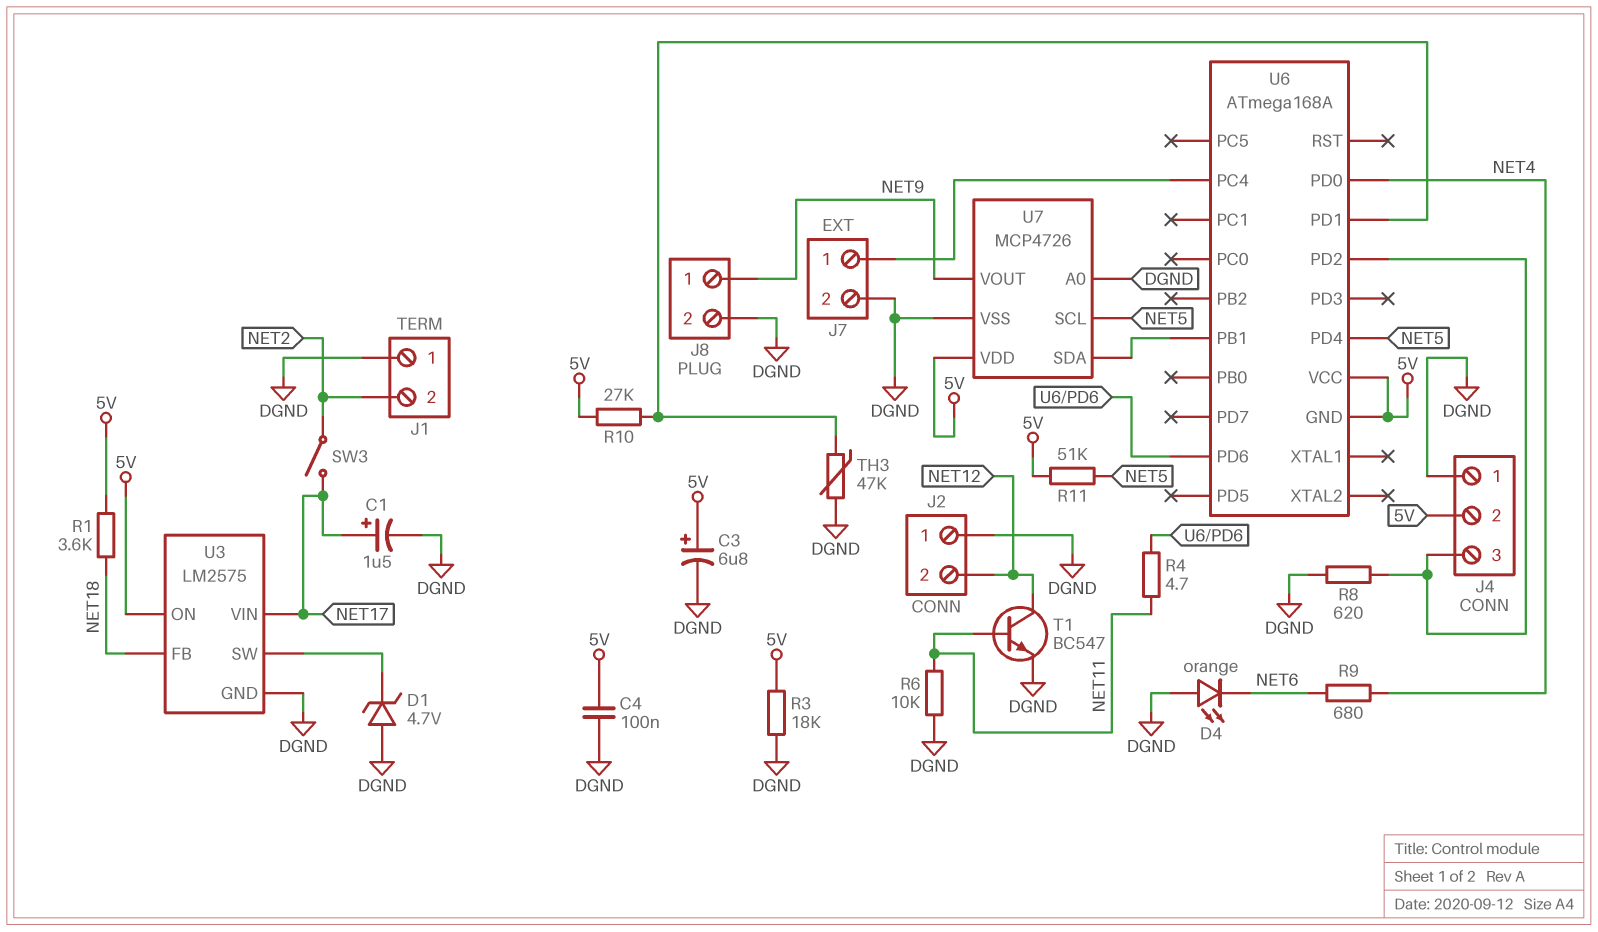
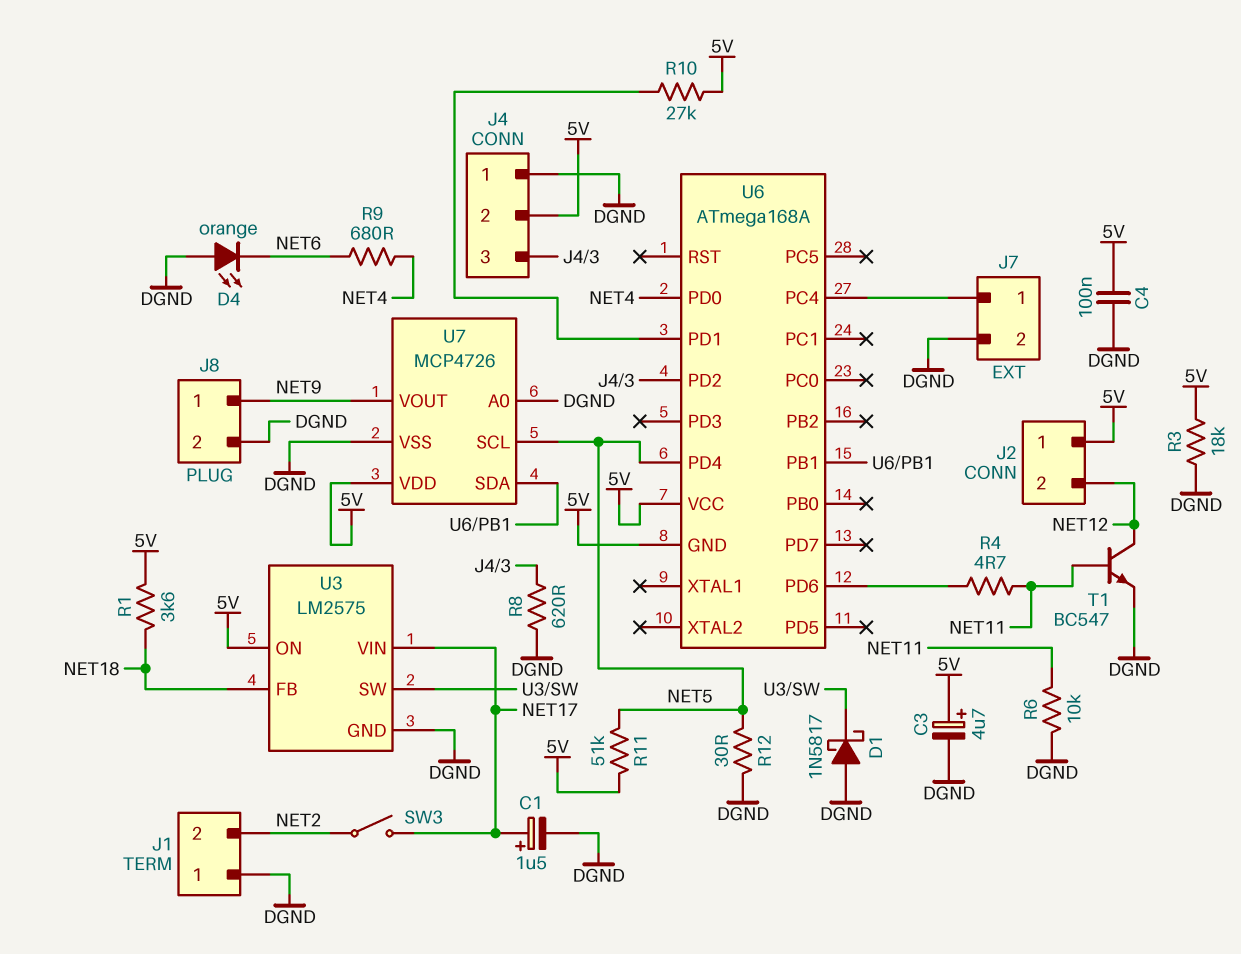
C3: 6.8uF (plus 5V, minus DGND) -> 4.7uF (plus 5V, minus DGND)
D1: zener 4.7V (A DGND, K U3/SW) -> schottky 1N5817 (A DGND, K U3/SW)
J2 pin 1: DGND -> 5V
R12: none -> 30 (DGND, NET5)
TH3: 47k (DGND, U6/PD1) -> none

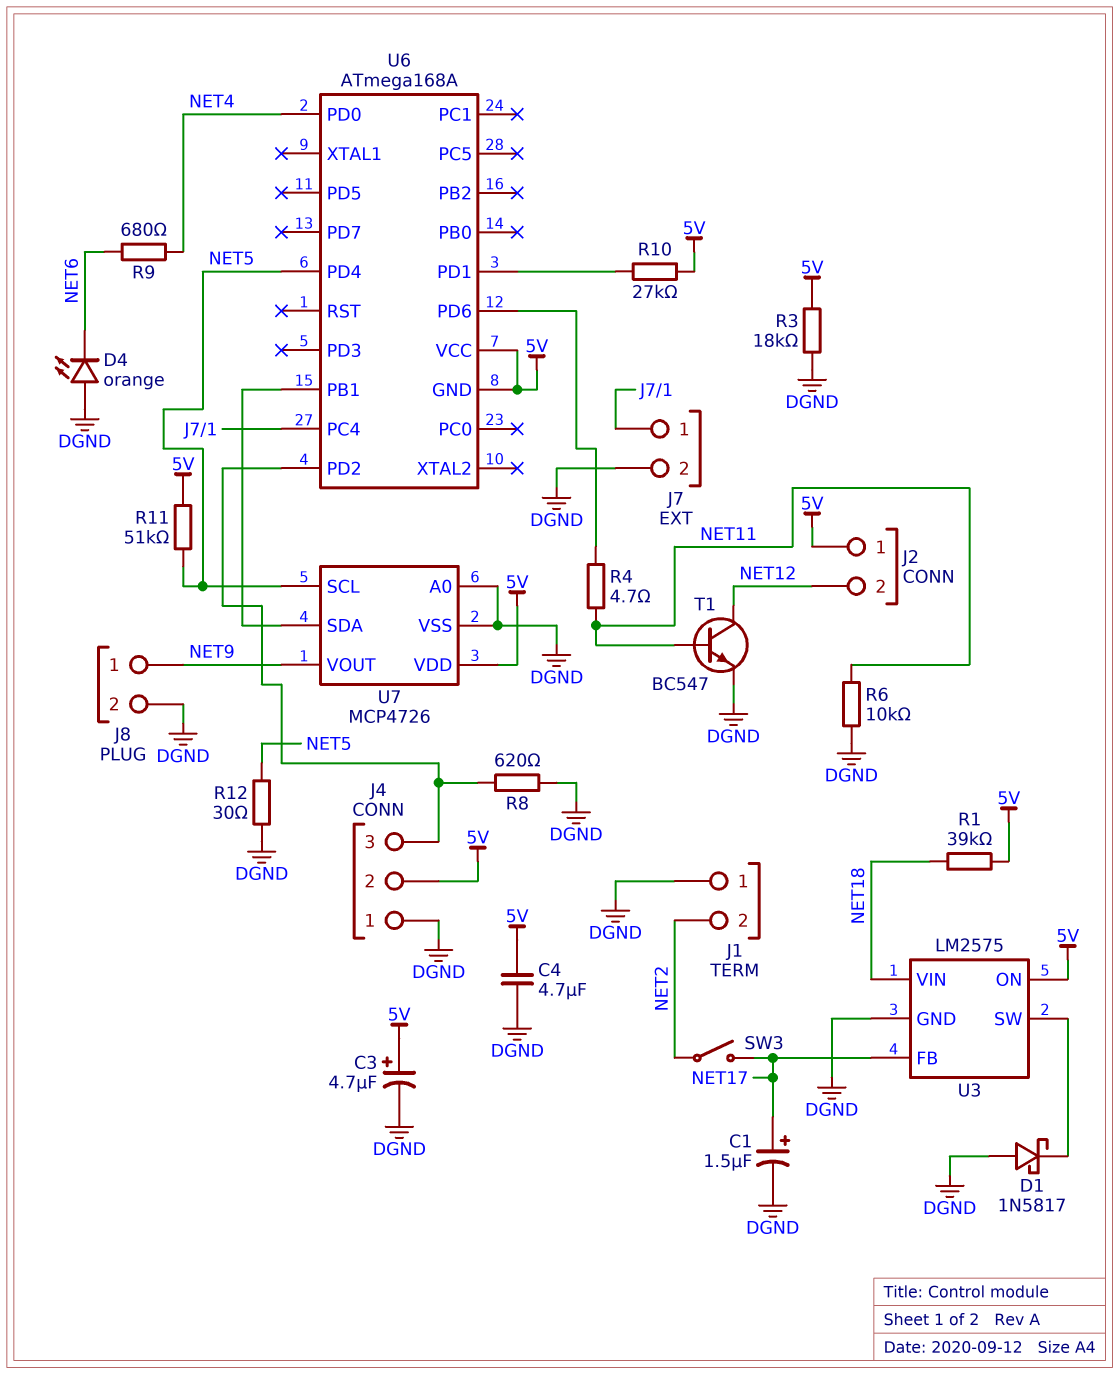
C4: 100nF (5V, DGND) -> 4.7uF (5V, DGND)
R1: 3.6k (5V, NET18) -> 39k (5V, NET18)
U3 pin FB: NET18 -> NET17
U3 pin VIN: NET17 -> NET18

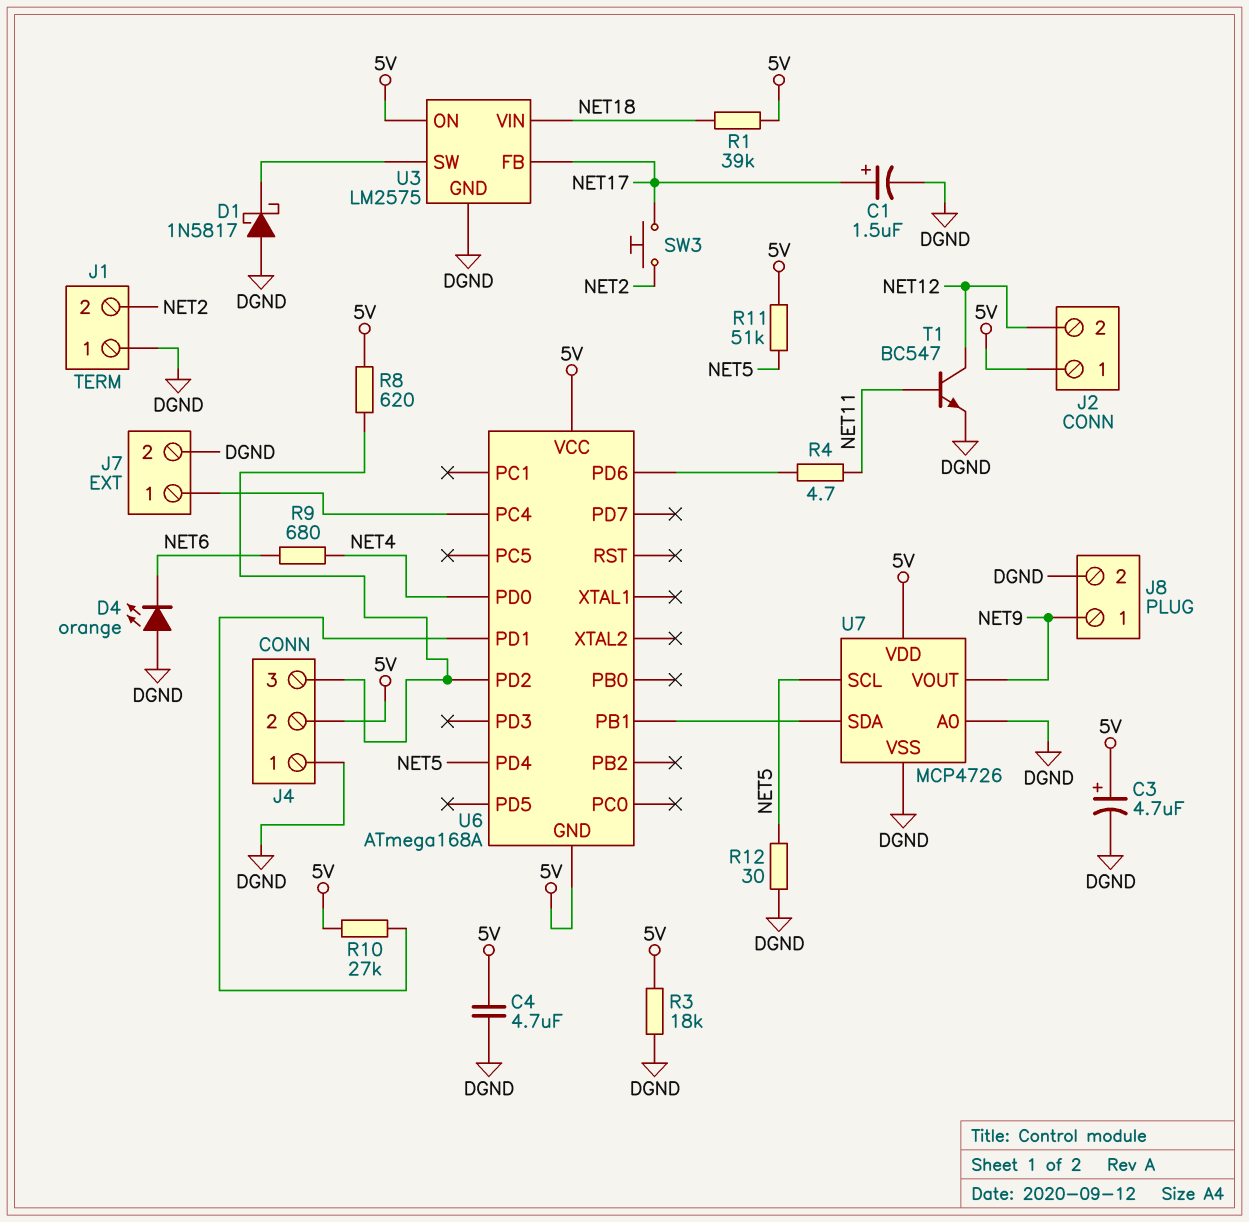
R6: 10k (DGND, NET11) -> none
R8: 620 (DGND, J4/3) -> 620 (5V, J4/3)
SW3: switch (NET2, NET17) -> button (NET2, NET17)

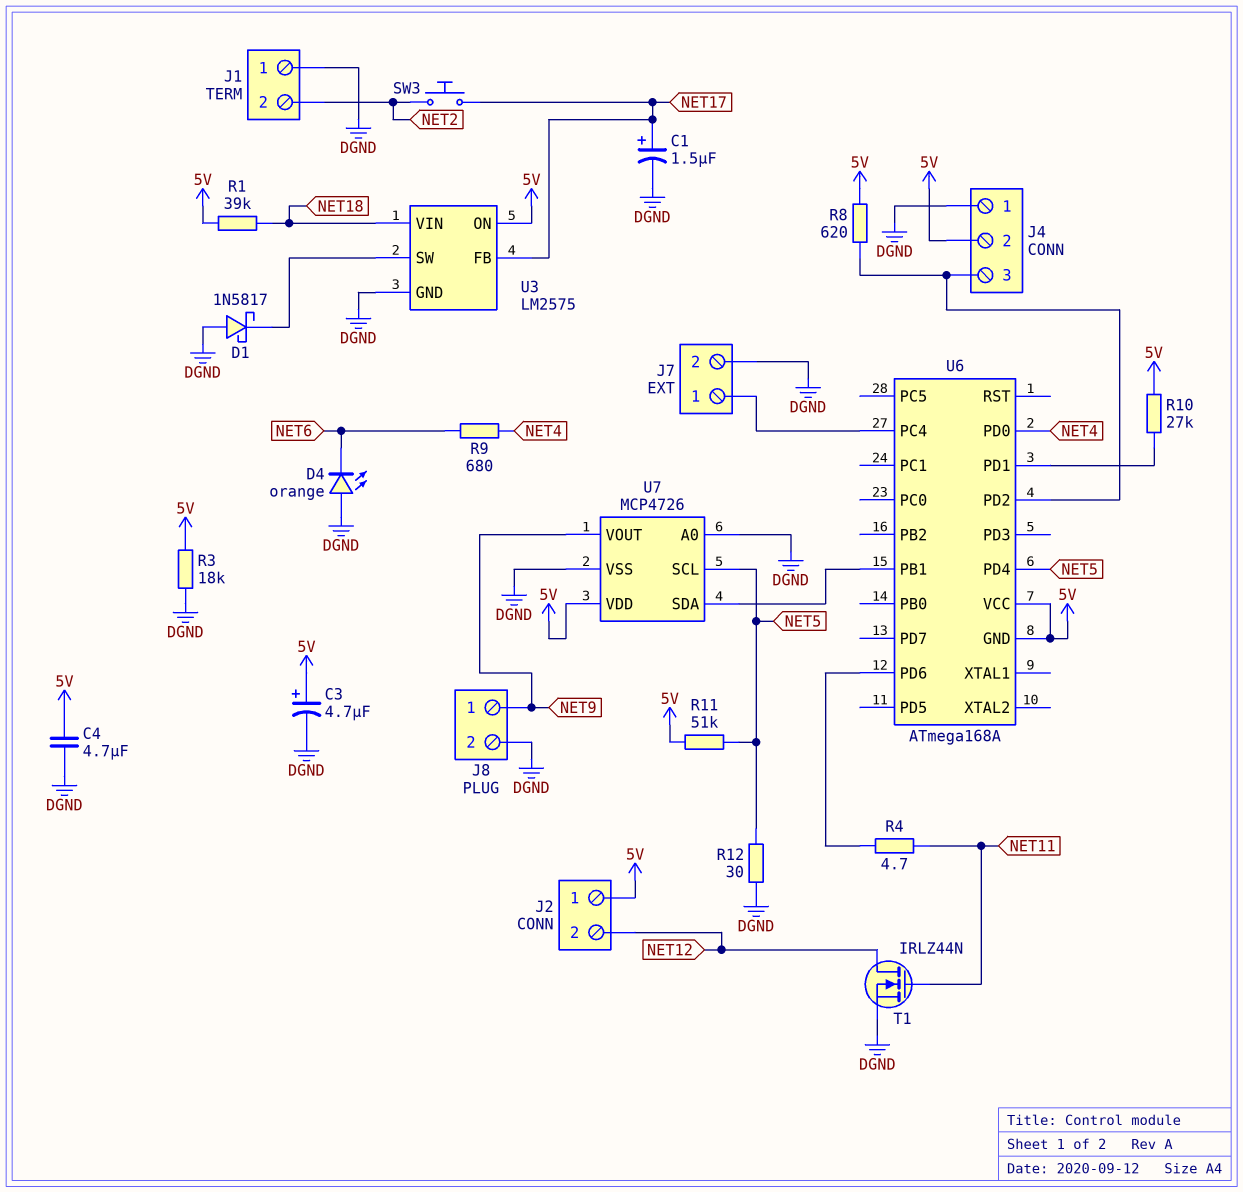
T1: NPN BC547 (B NET11, C NET12, E DGND) -> NMOS IRLZ44N (G NET11, D NET12, S DGND)

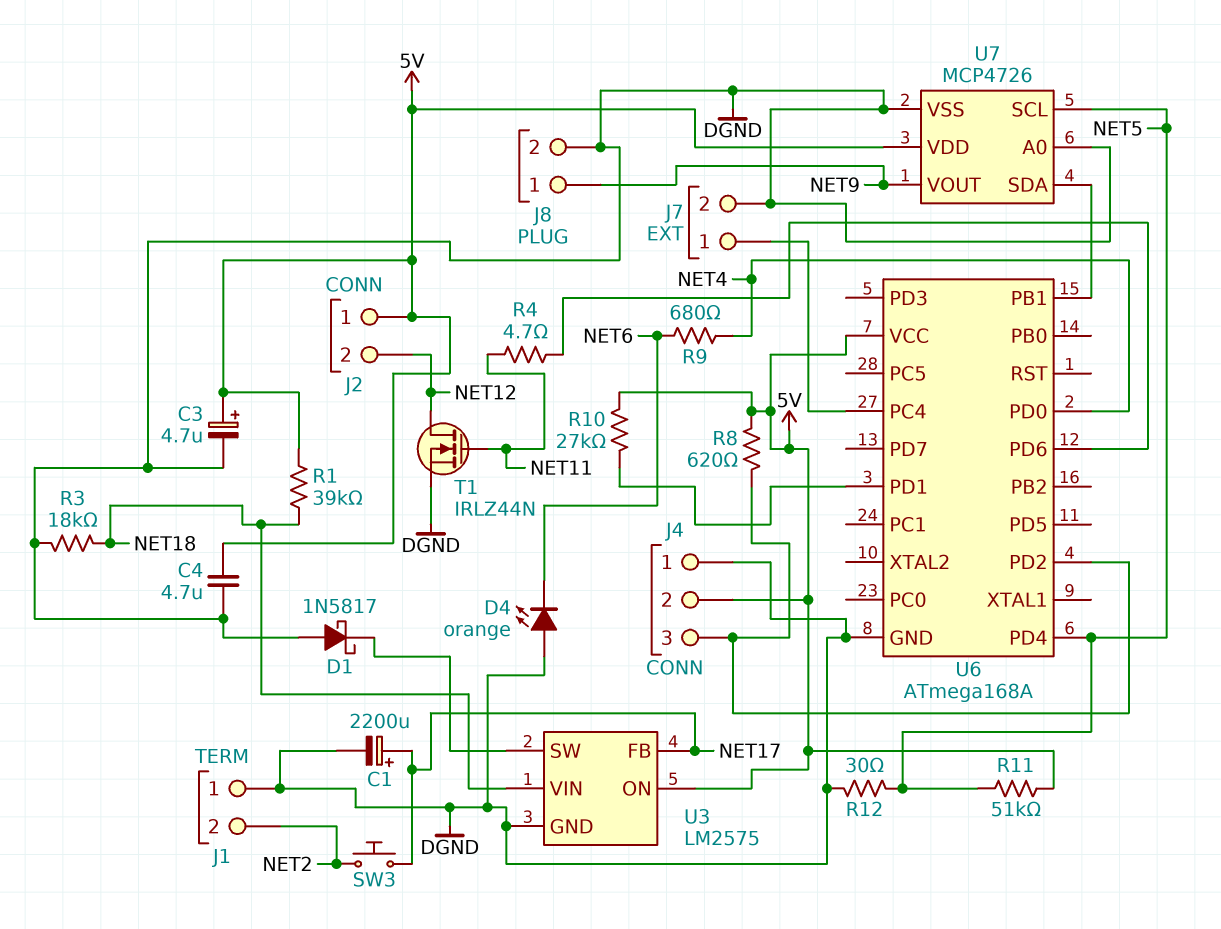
C1: 1.5uF (plus NET17, minus DGND) -> 2200uF (plus NET17, minus DGND)
R3: 18k (5V, DGND) -> 18k (DGND, NET18)
U6 pin GND: 5V -> DGND

